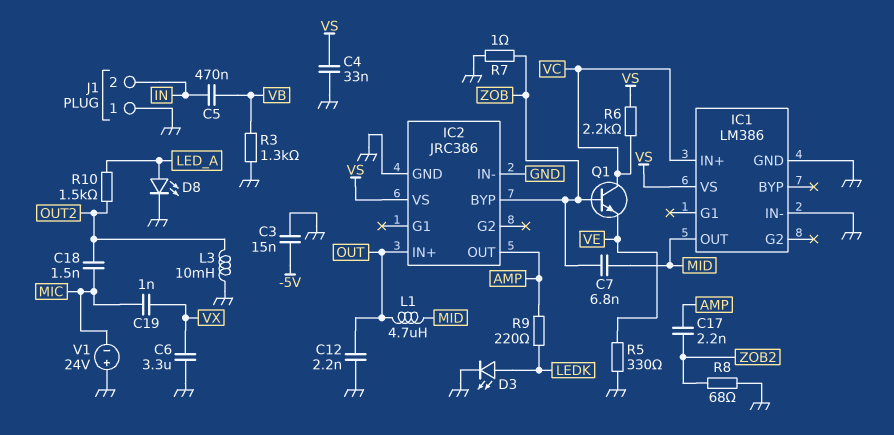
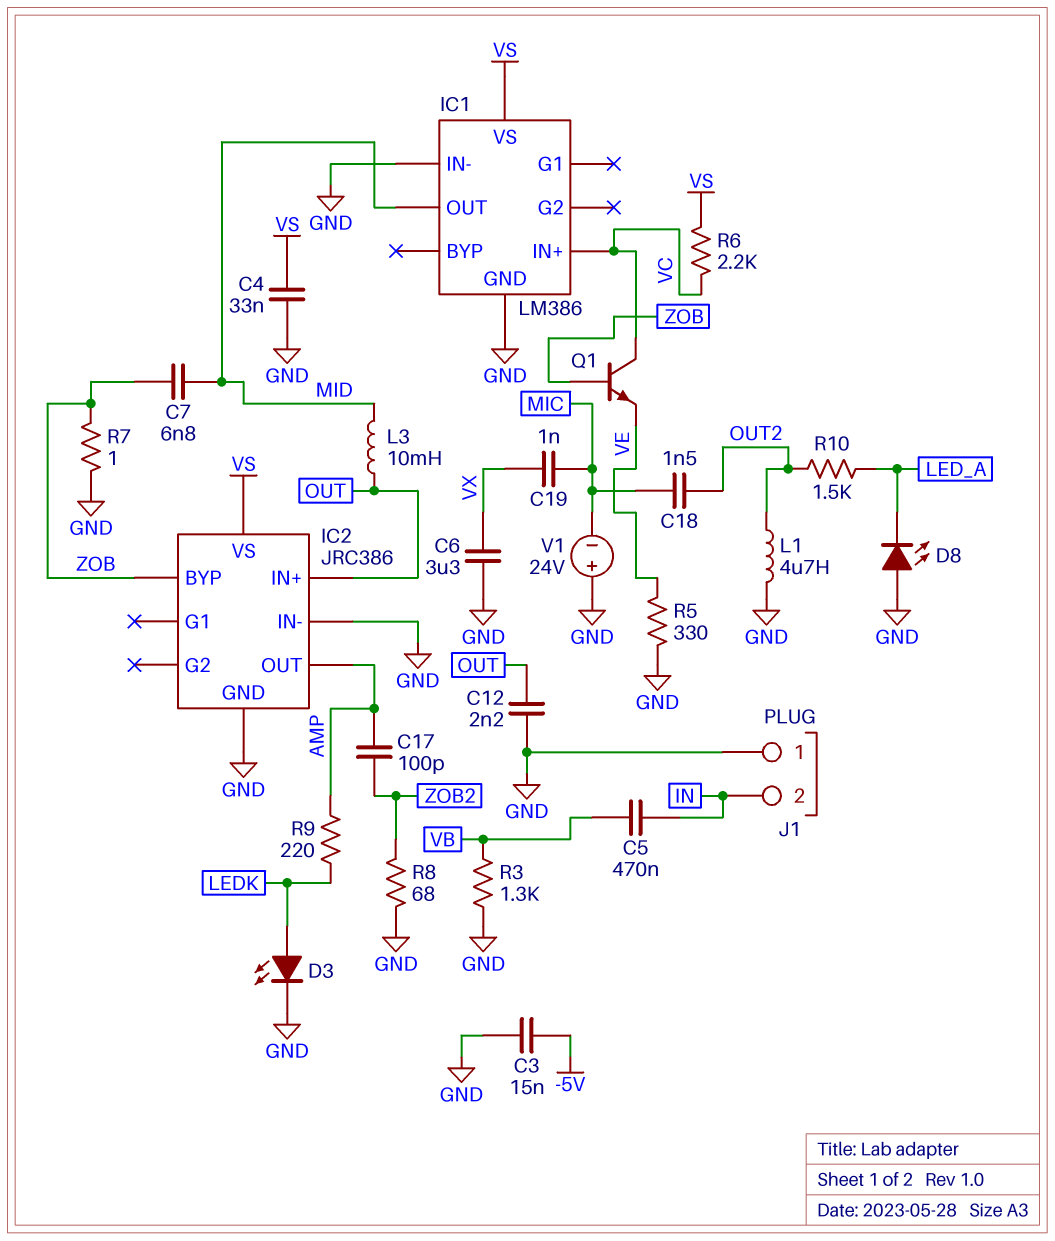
C17: 2.2nF (AMP, ZOB2) -> 100pF (AMP, ZOB2)
D8: LED (A LED_A, K GND) -> LED (A GND, K LED_A)
L1: 4.7uH (MID, OUT) -> 4.7uH (GND, OUT2)
L3: 10mH (GND, OUT2) -> 10mH (MID, OUT)

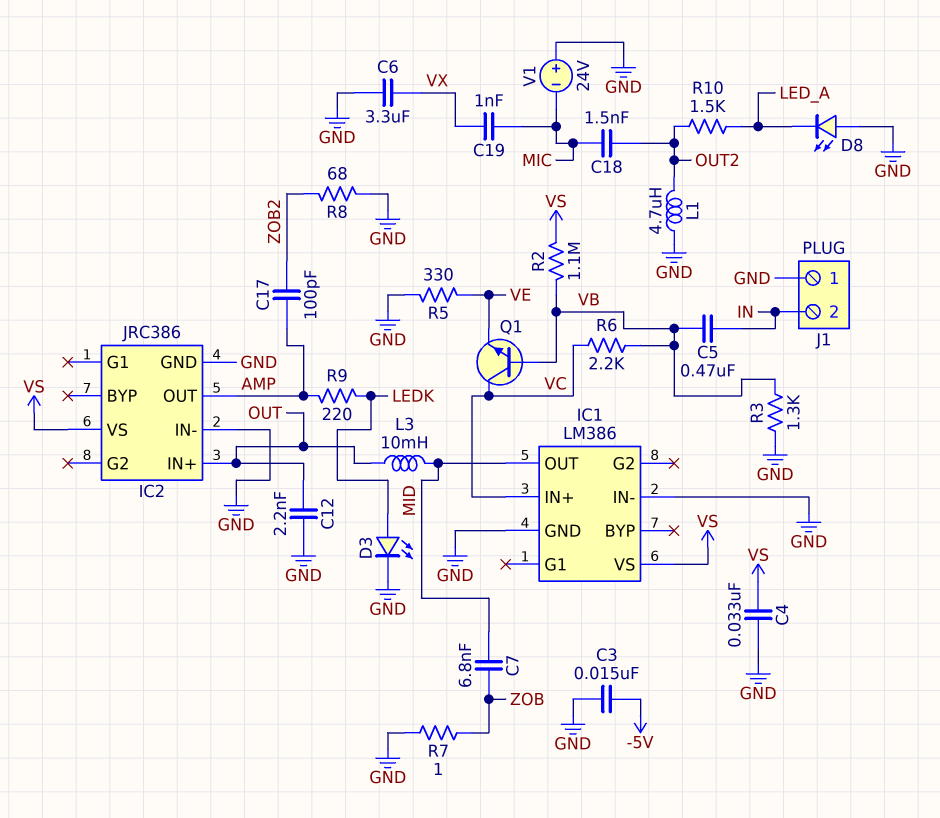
IC2 pin BYP: ZOB -> none
Q1: NPN (B ZOB, C VC, E VE) -> NPN (B VB, C VC, E VE)
R2: none -> 1.1M (VB, VS)
R6: 2.2k (VC, VS) -> 2.2k (VB, VC)

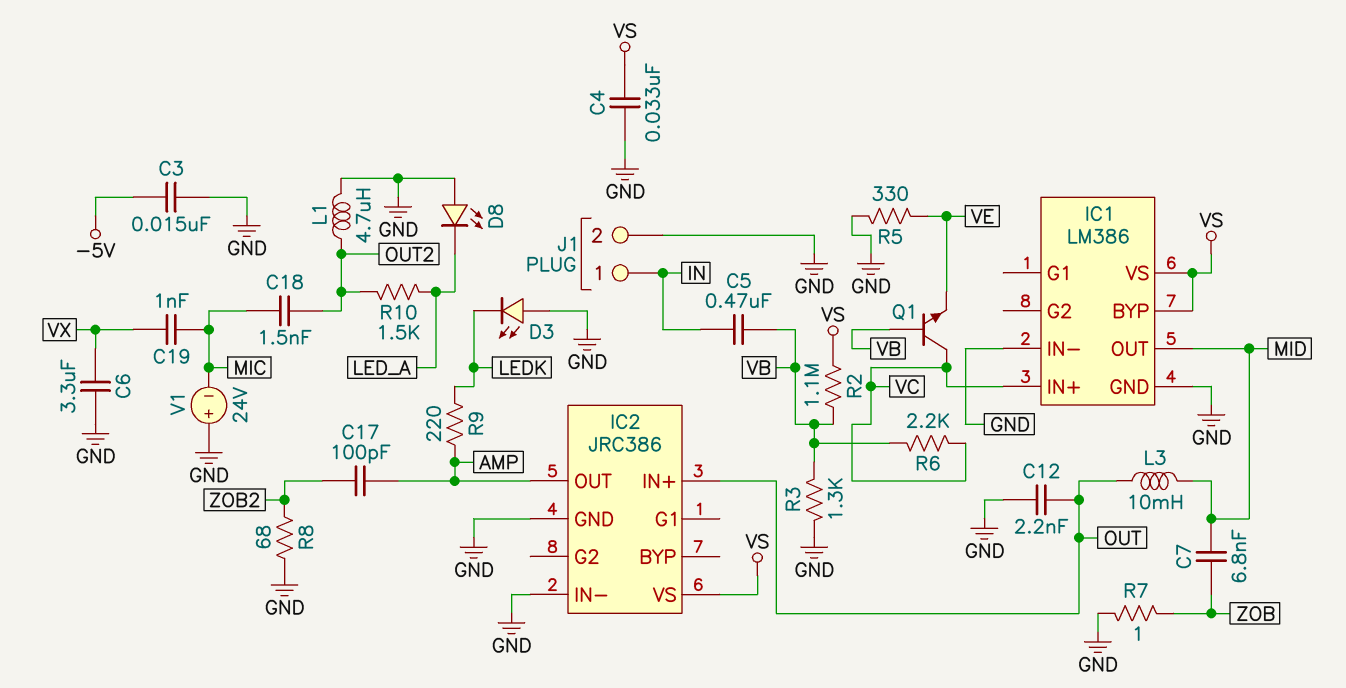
D3: LED (A LEDK, K GND) -> LED (A GND, K LEDK)
IC1 pin BYP: none -> VS
J1 pin 1: GND -> IN
J1 pin 2: IN -> GND

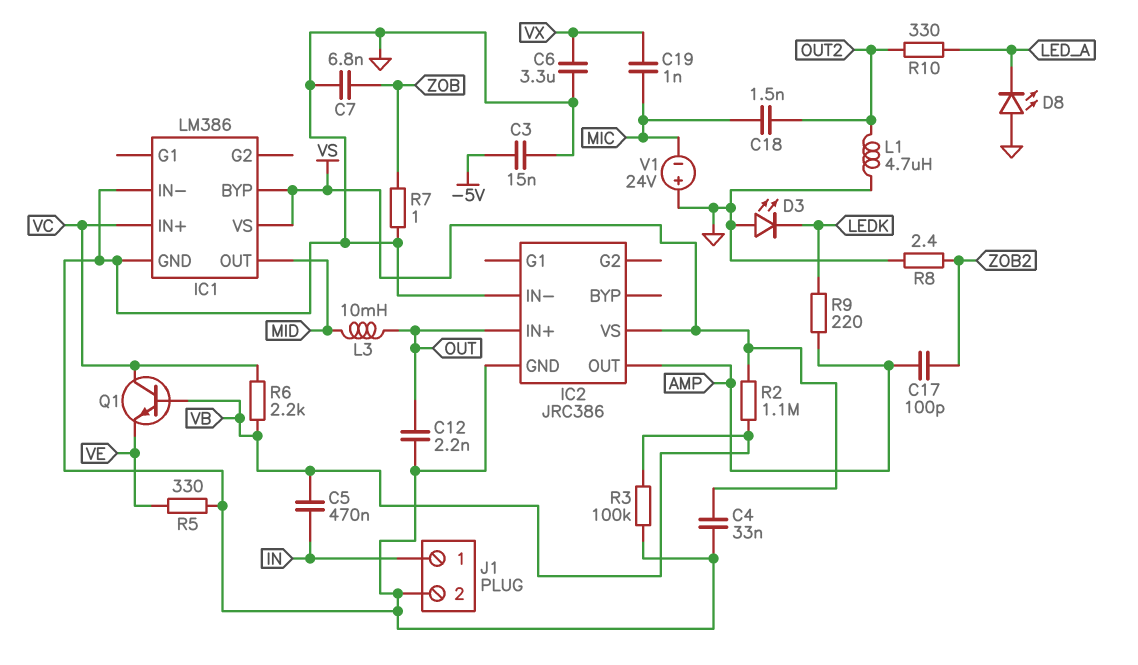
C7: 6.8nF (MID, ZOB) -> 6.8nF (GND, ZOB)
R3: 1.3k (GND, VB) -> 100k (GND, VB)
R8: 68 (GND, ZOB2) -> 2.4 (GND, ZOB2)
R10: 1.5k (LED_A, OUT2) -> 330 (LED_A, OUT2)

